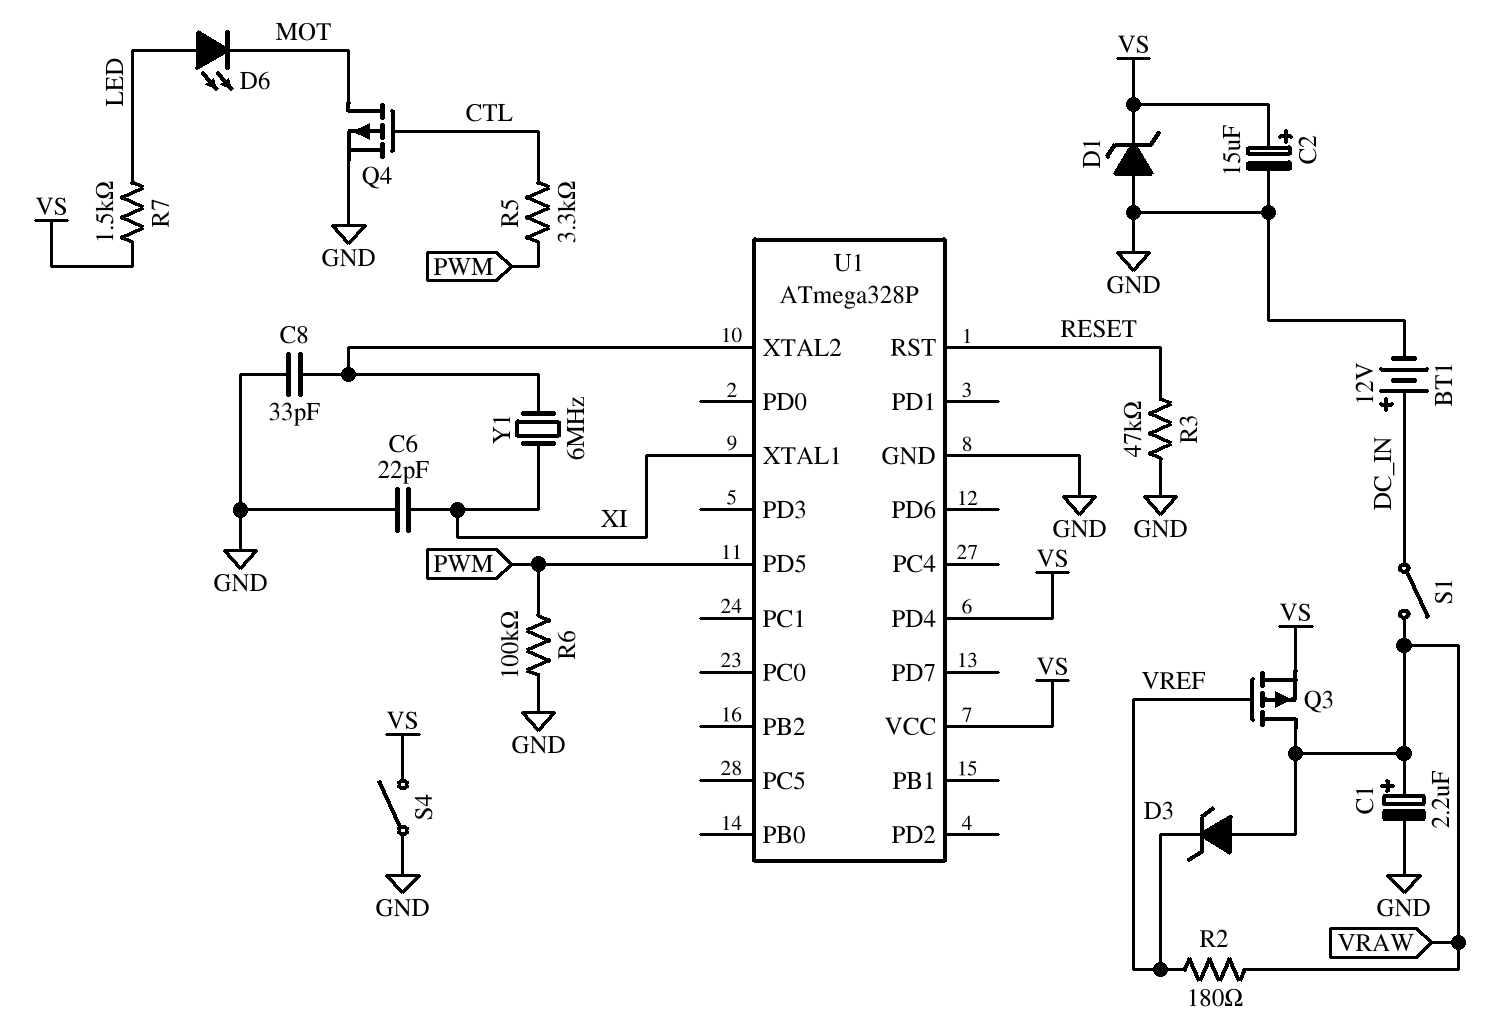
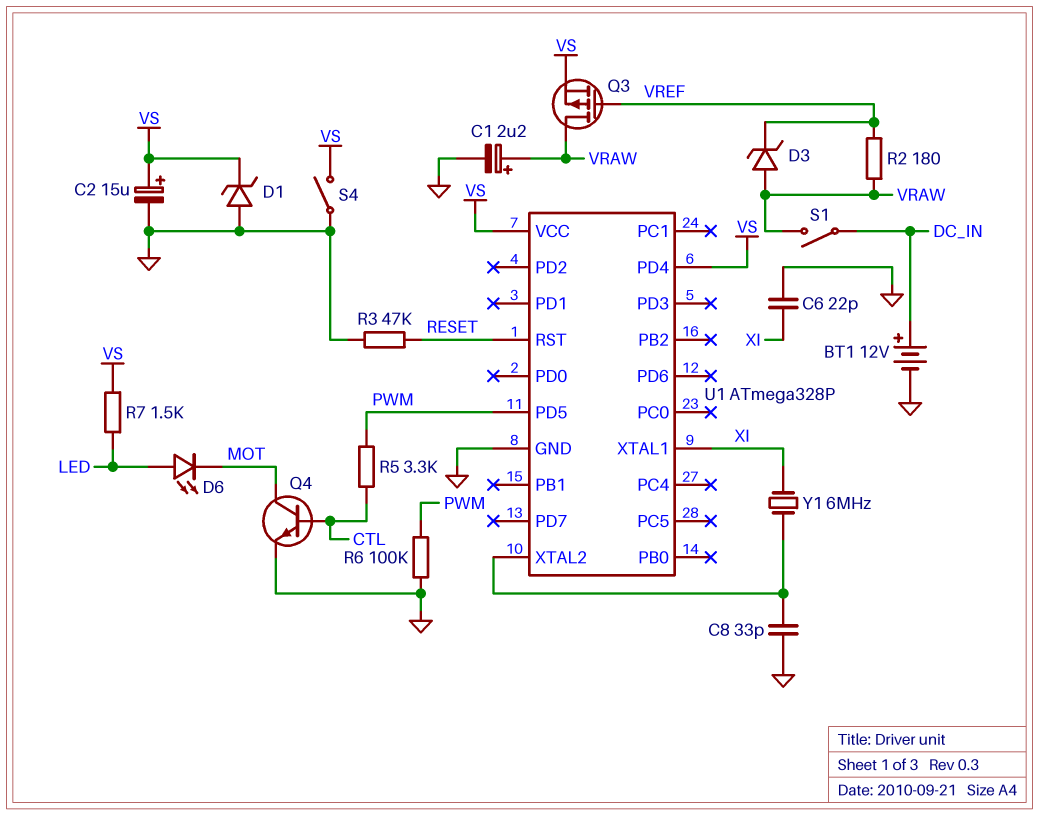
Q4: PMOS (G CTL, D MOT, S GND) -> NPN (B CTL, C MOT, E GND)

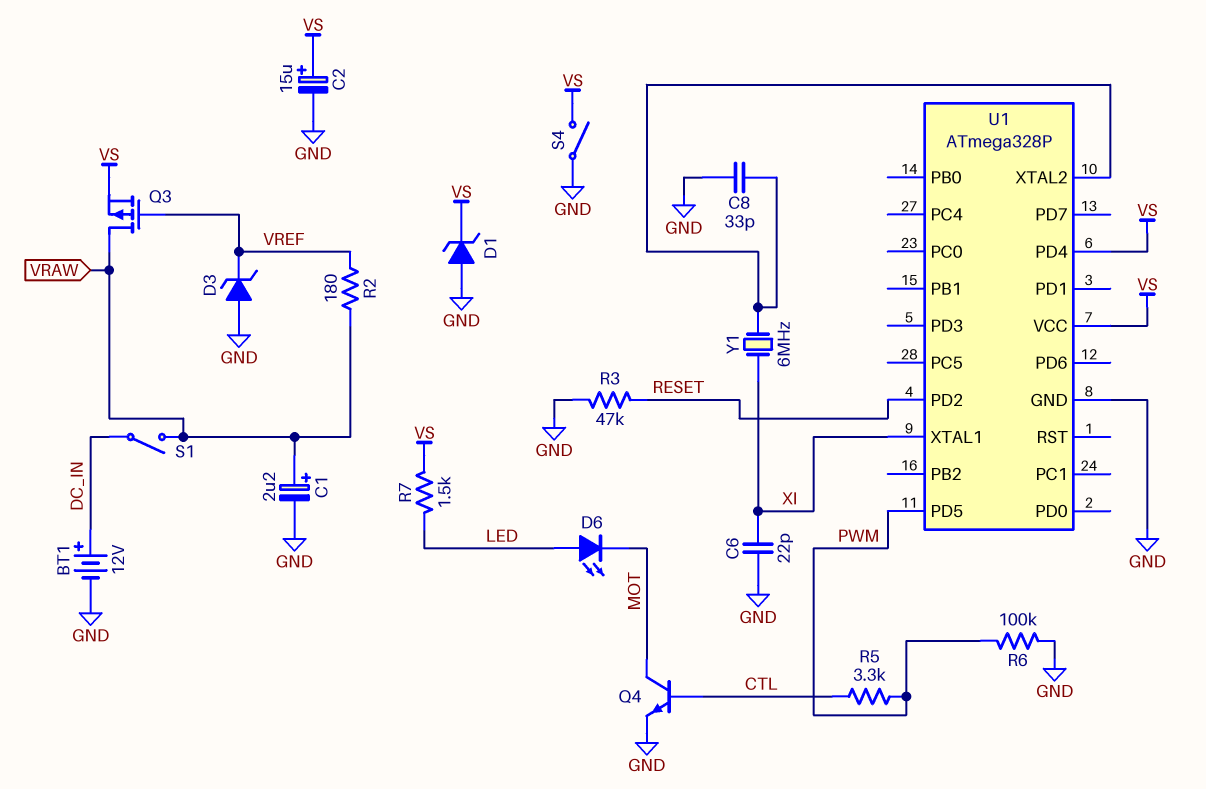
D3: zener (A VRAW, K VREF) -> zener (A GND, K VREF)
U1 pin PD2: none -> RESET
U1 pin RST: RESET -> none

